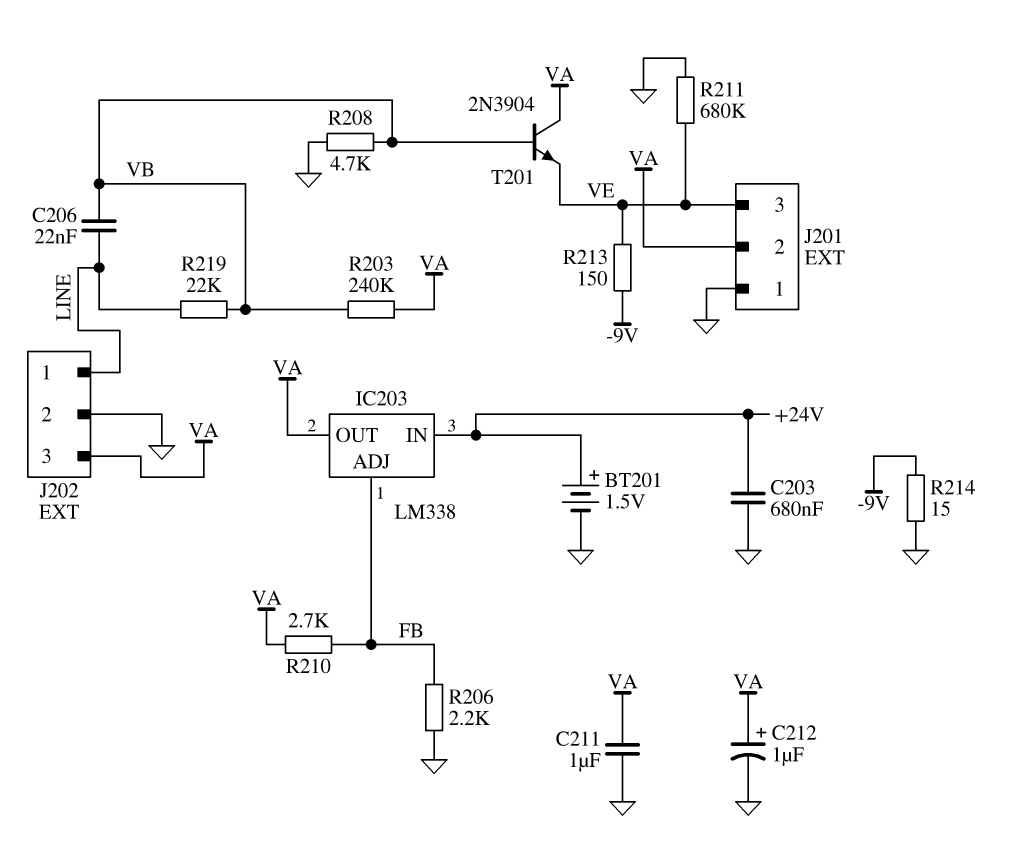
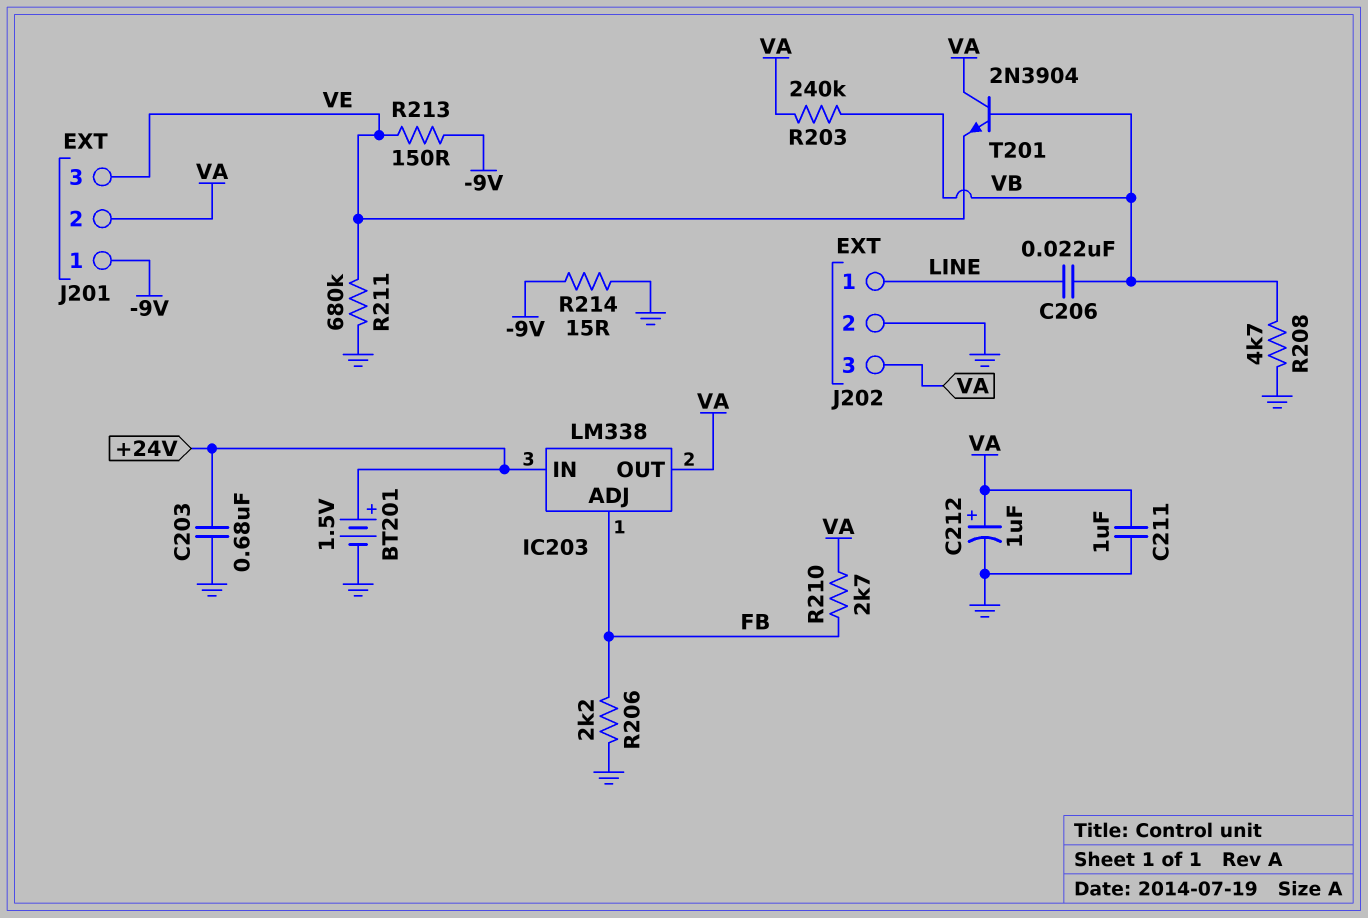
J201 pin 1: GND -> -9V
R219: 22k (LINE, VB) -> none

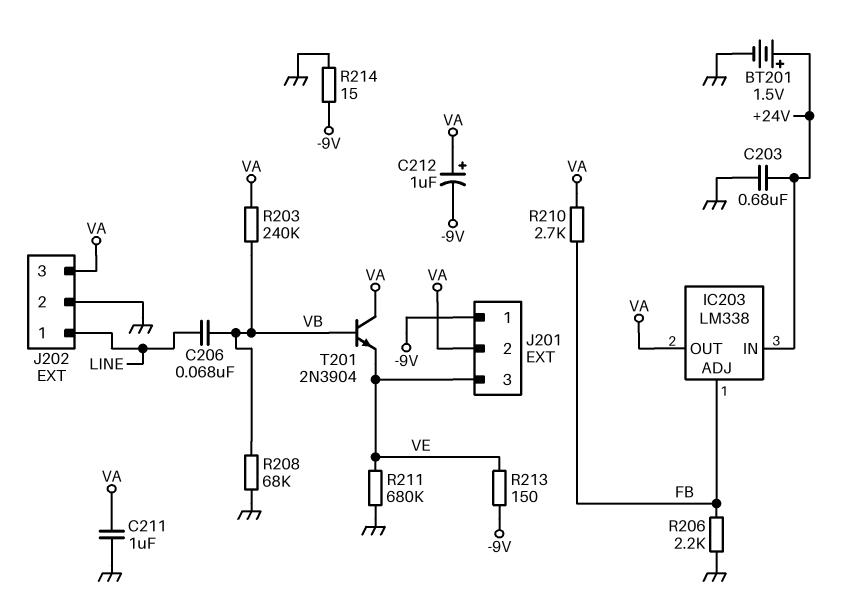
C206: 22nF (LINE, VB) -> 68nF (LINE, VB)
C212: 1uF (plus VA, minus GND) -> 1uF (plus VA, minus -9V)
R208: 4.7k (GND, VB) -> 68k (GND, VB)

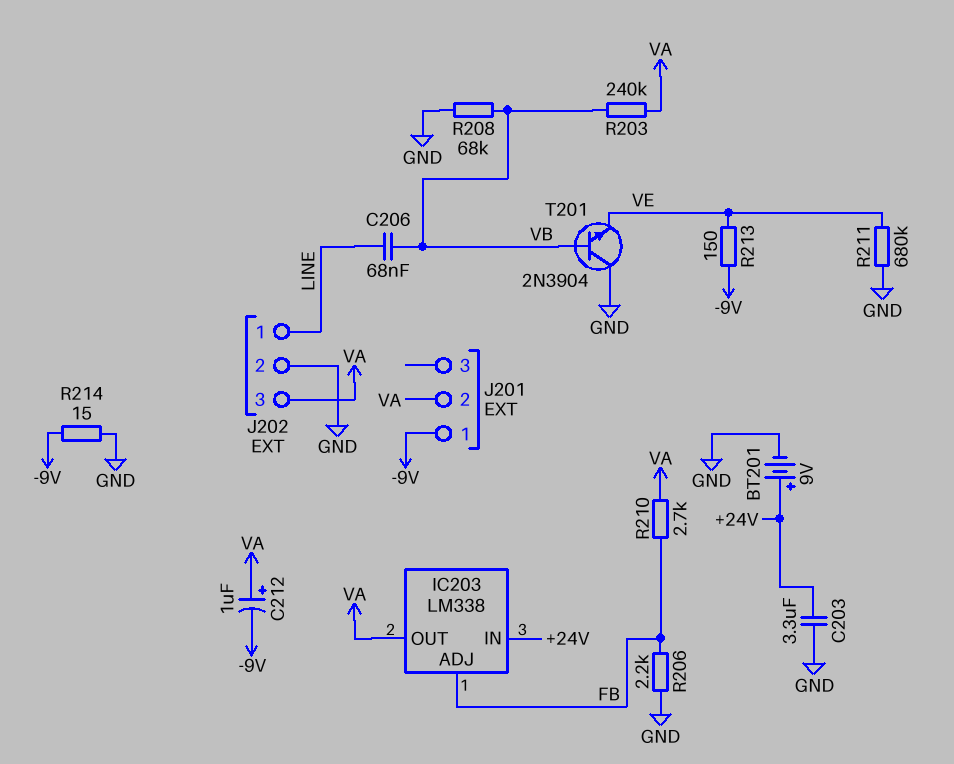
BT201: 1.5V (plus +24V, minus GND) -> 9V (plus +24V, minus GND)
C203: 680nF (+24V, GND) -> 3.3uF (+24V, GND)
C211: 1uF (GND, VA) -> none
J201 pin 3: VE -> none
T201: NPN 2N3904 (B VB, C VA, E VE) -> NPN 2N3904 (B VB, C GND, E VE)

